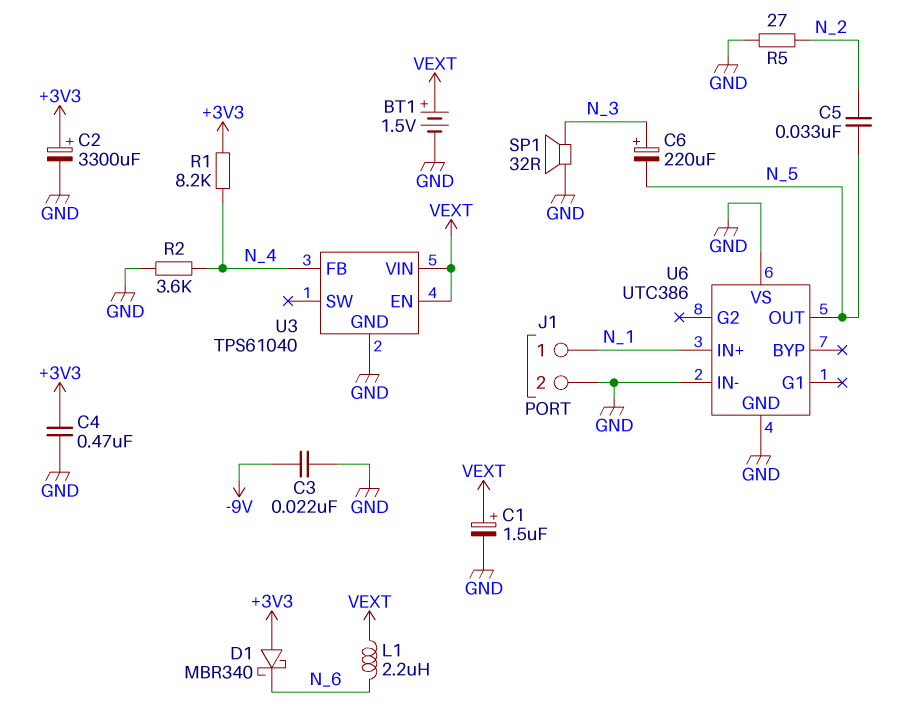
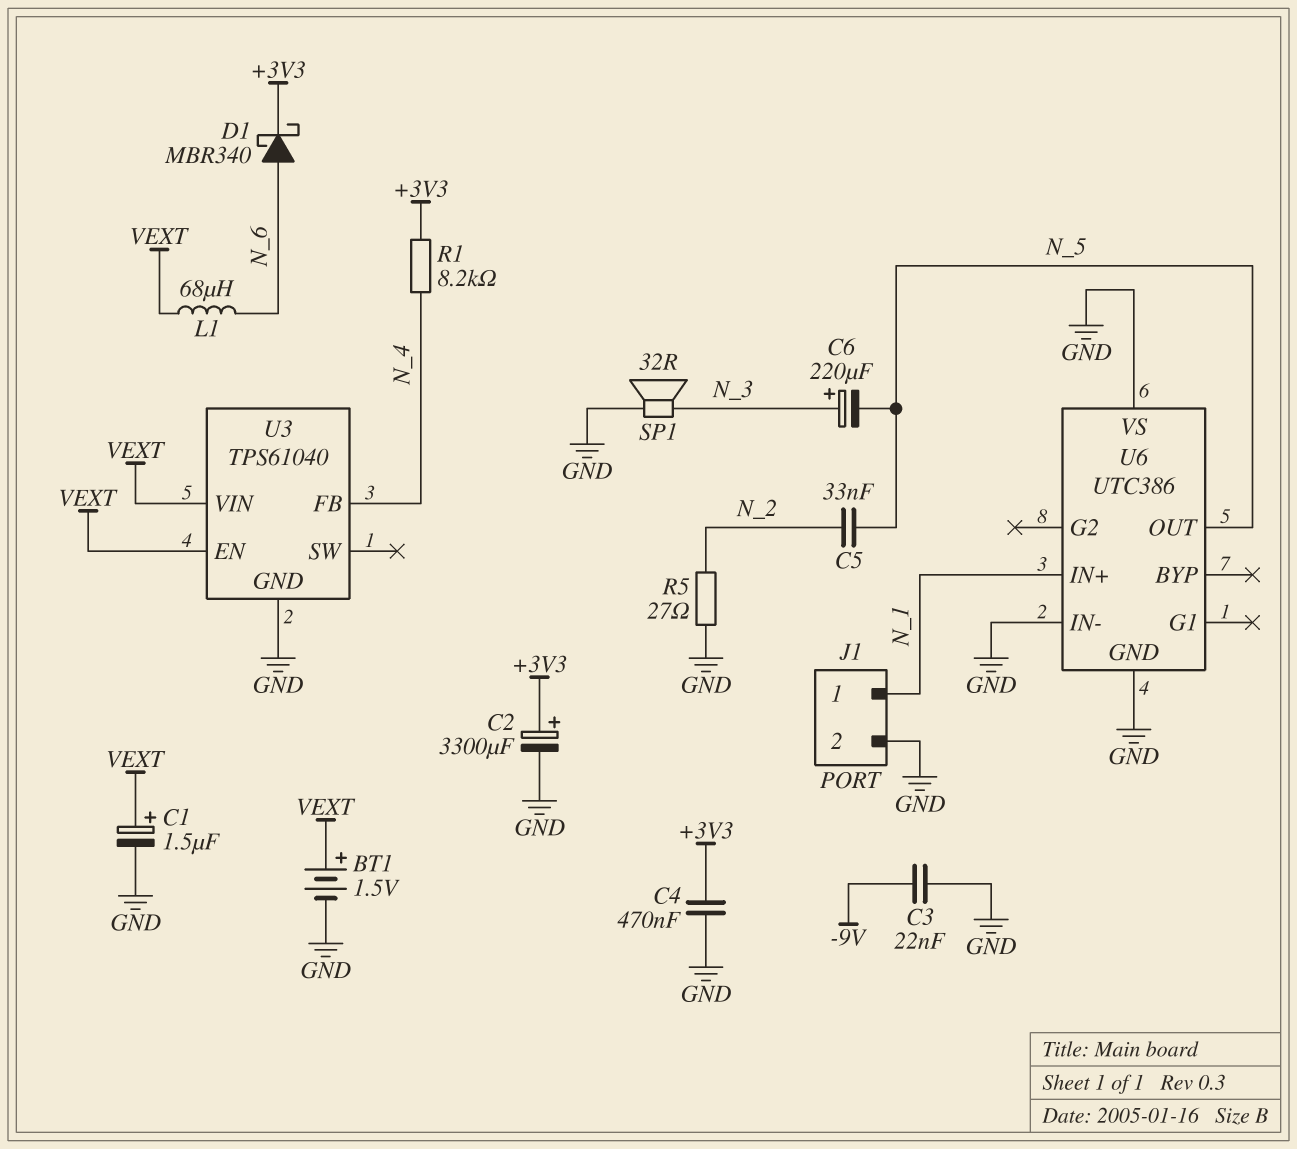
D1: schottky MBR340 (A +3V3, K N_6) -> schottky MBR340 (A N_6, K +3V3)
L1: 2.2uH (N_6, VEXT) -> 68uH (N_6, VEXT)
R2: 3.6k (GND, N_4) -> none

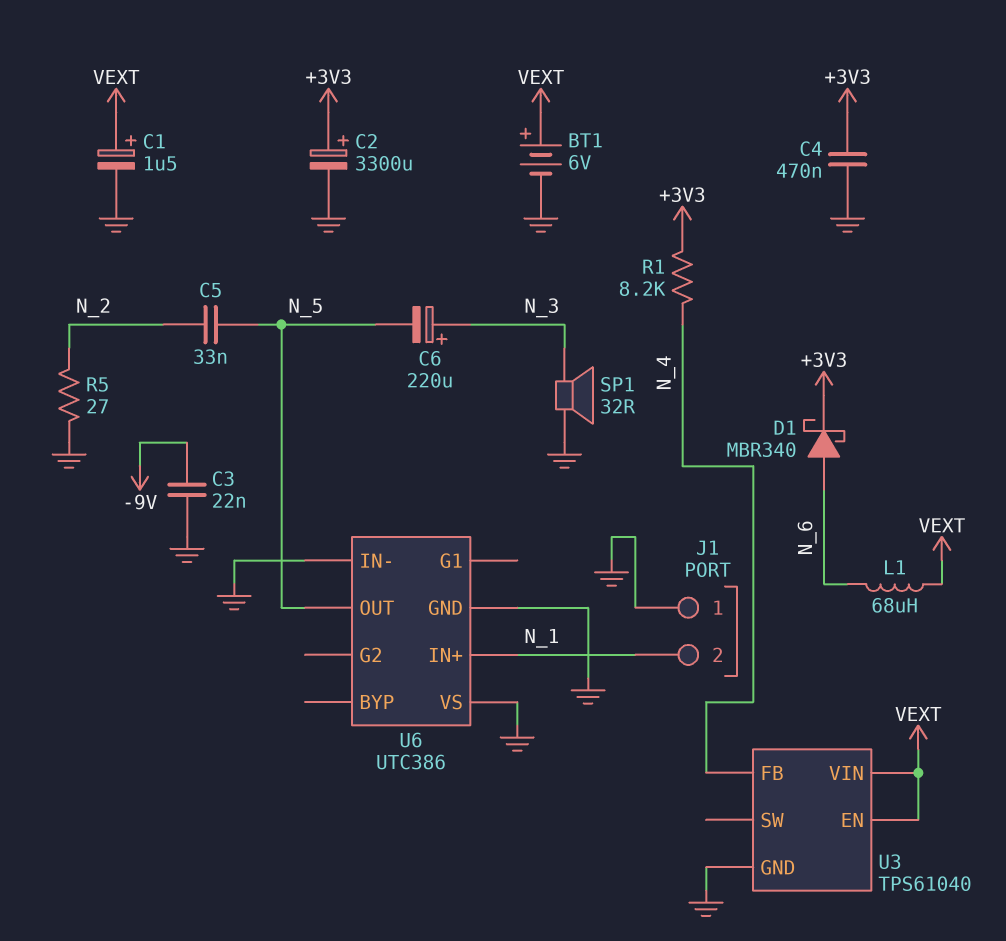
BT1: 1.5V (plus VEXT, minus GND) -> 6V (plus VEXT, minus GND)
J1 pin 1: N_1 -> GND
J1 pin 2: GND -> N_1

